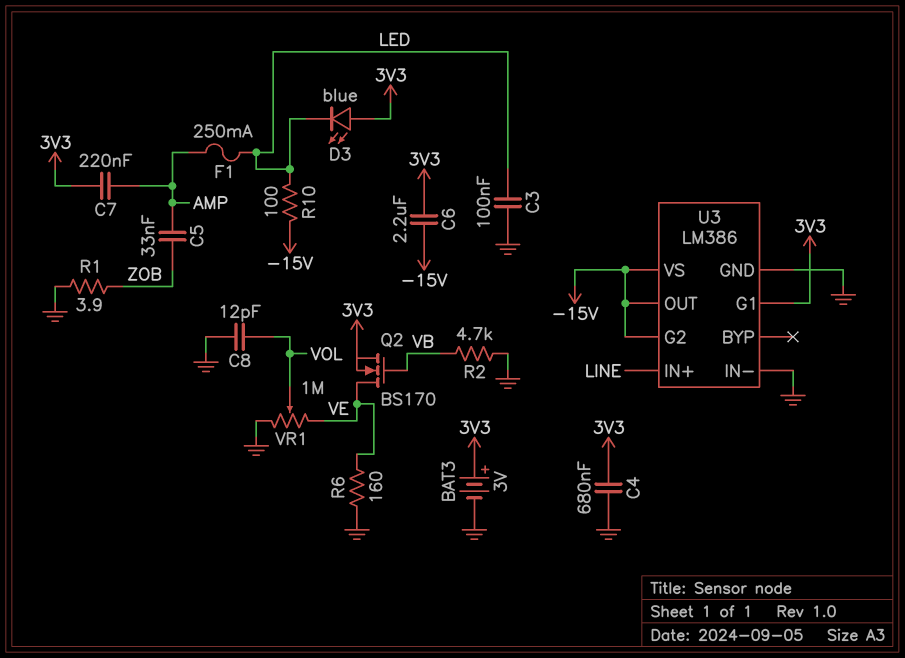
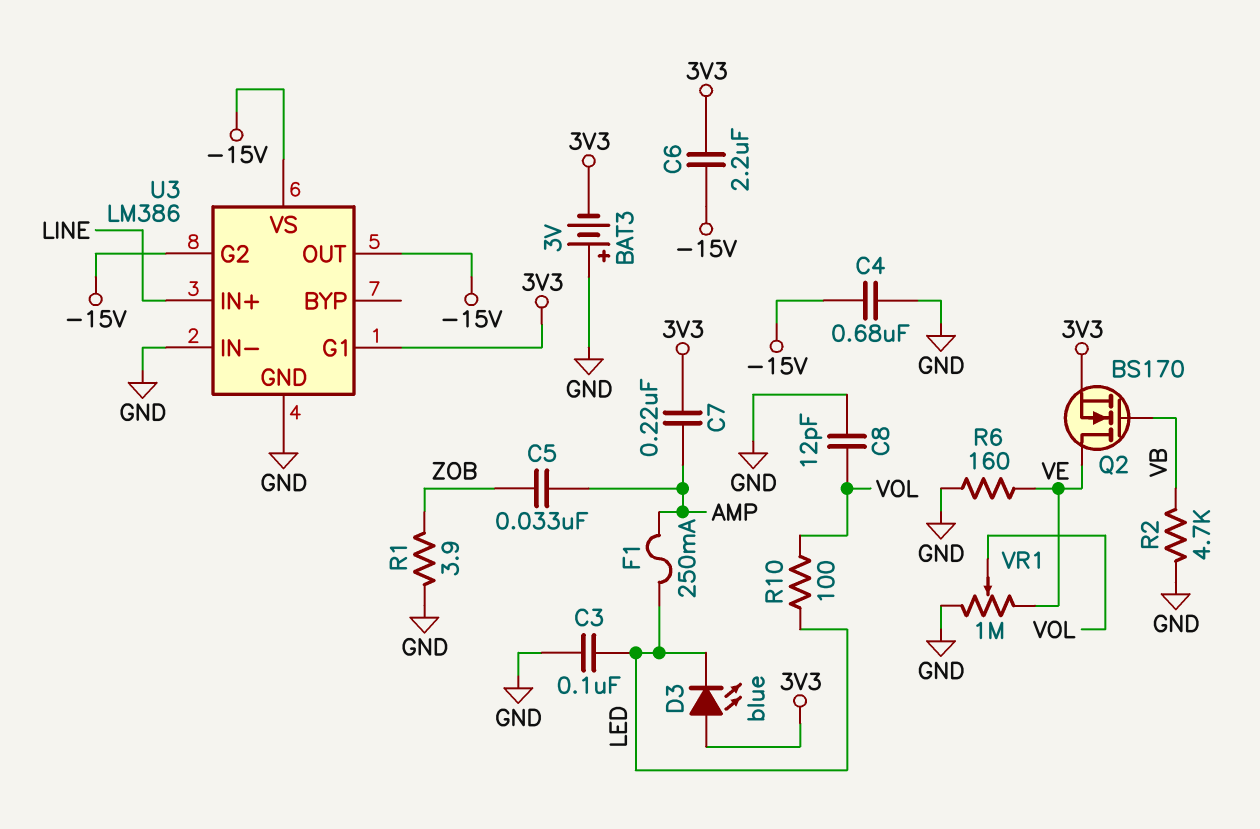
BAT3: 3V (plus 3V3, minus GND) -> 3V (plus GND, minus 3V3)
C4: 680nF (3V3, GND) -> 680nF (-15V, GND)
R10: 100 (-15V, LED) -> 100 (LED, VOL)

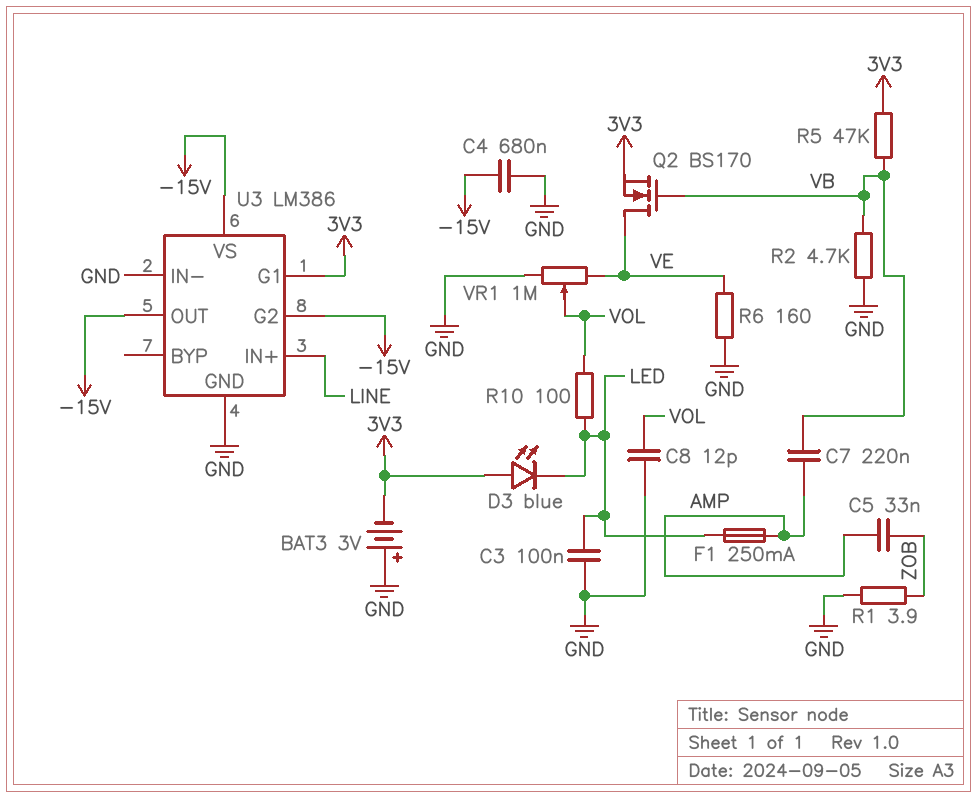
C6: 2.2uF (-15V, 3V3) -> none
C7: 220nF (3V3, AMP) -> 220nF (AMP, VB)
R5: none -> 47k (3V3, VB)

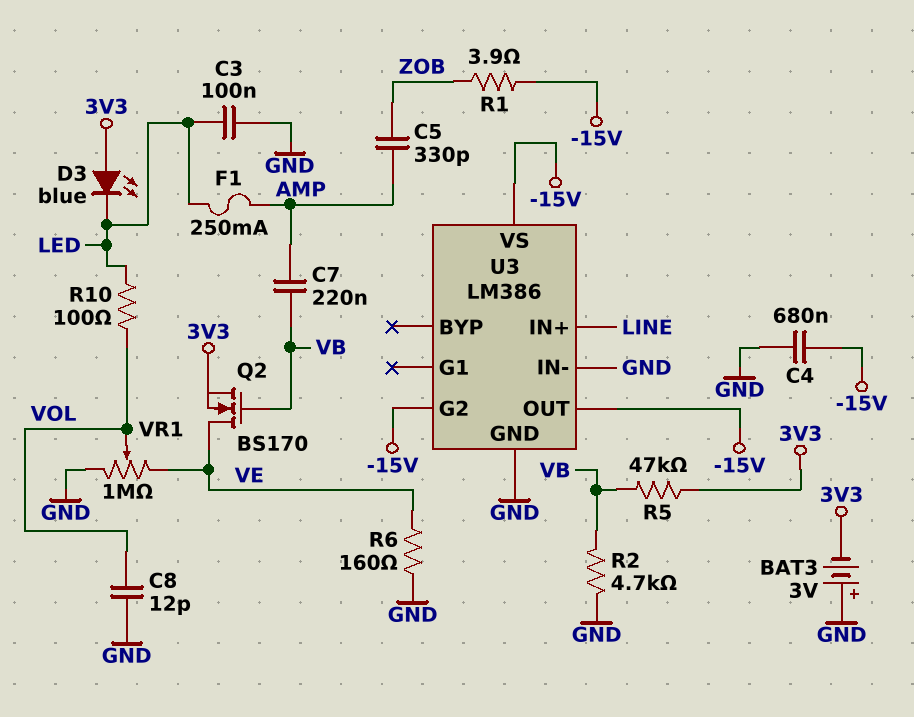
C5: 33nF (AMP, ZOB) -> 330pF (AMP, ZOB)
R1: 3.9 (GND, ZOB) -> 3.9 (-15V, ZOB)
U3 pin G1: 3V3 -> none

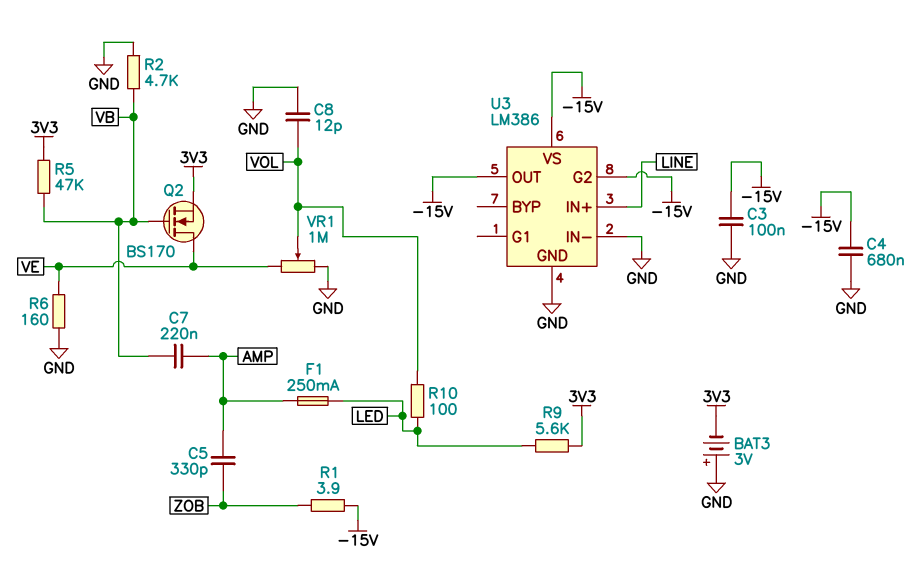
C3: 100nF (GND, LED) -> 100nF (-15V, GND)
D3: LED blue (A 3V3, K LED) -> none
R9: none -> 5.6k (3V3, LED)

